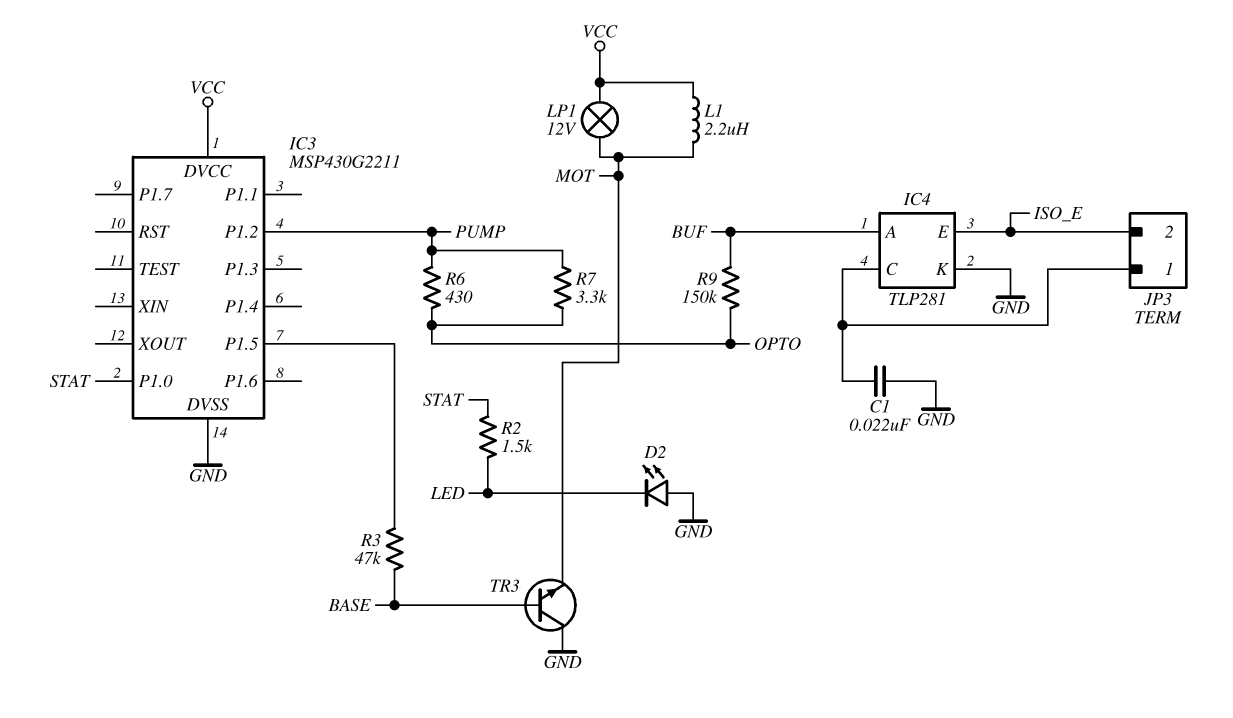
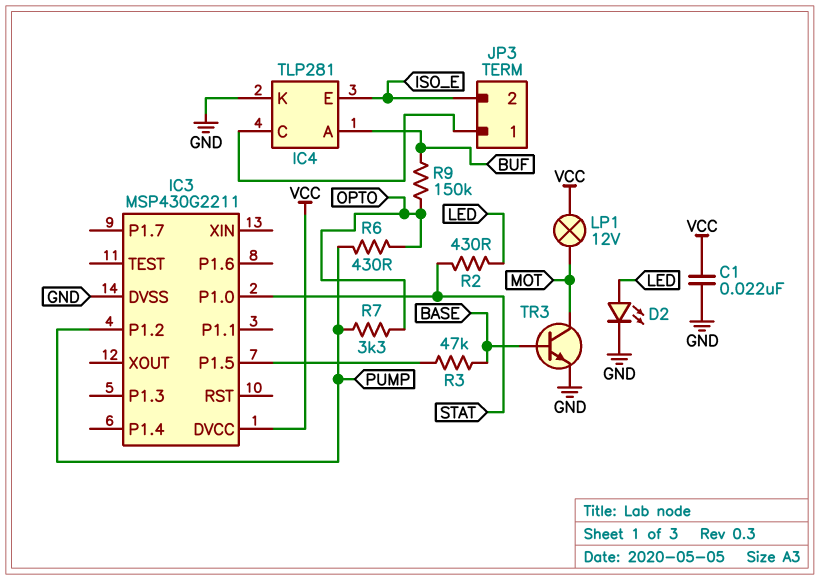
C1: 22nF (GND, IC4/C) -> 22nF (GND, VCC)
D2: LED (A GND, K LED) -> LED (A LED, K GND)
L1: 2.2uH (MOT, VCC) -> none
R2: 1.5k (LED, STAT) -> 430 (LED, STAT)
TR3: NPN (B BASE, C GND, E MOT) -> NPN (B BASE, C MOT, E GND)

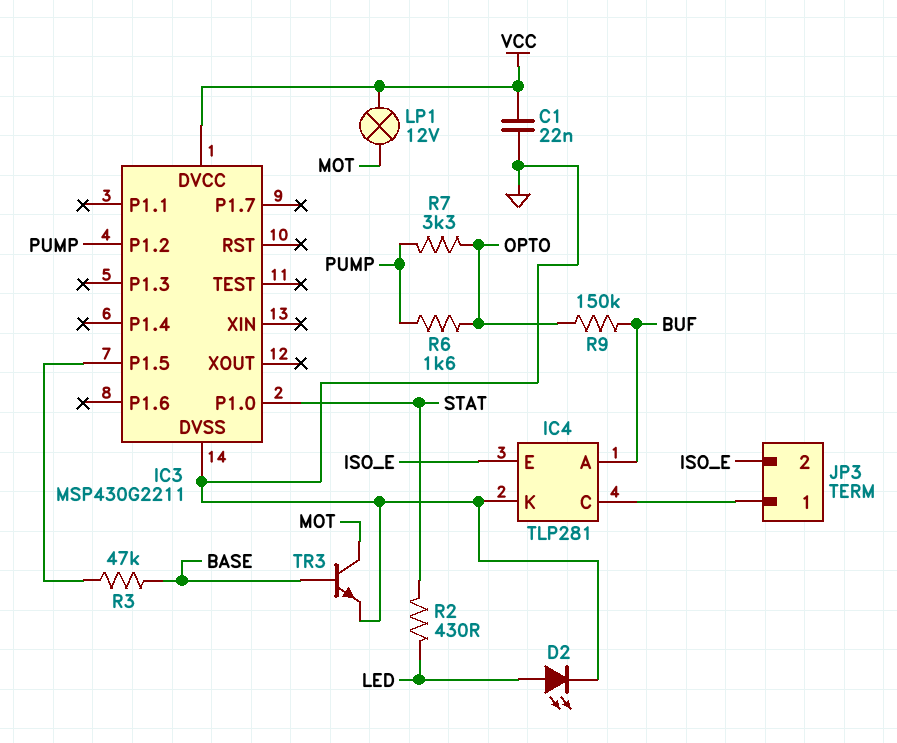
R6: 430 (OPTO, PUMP) -> 1.6k (OPTO, PUMP)

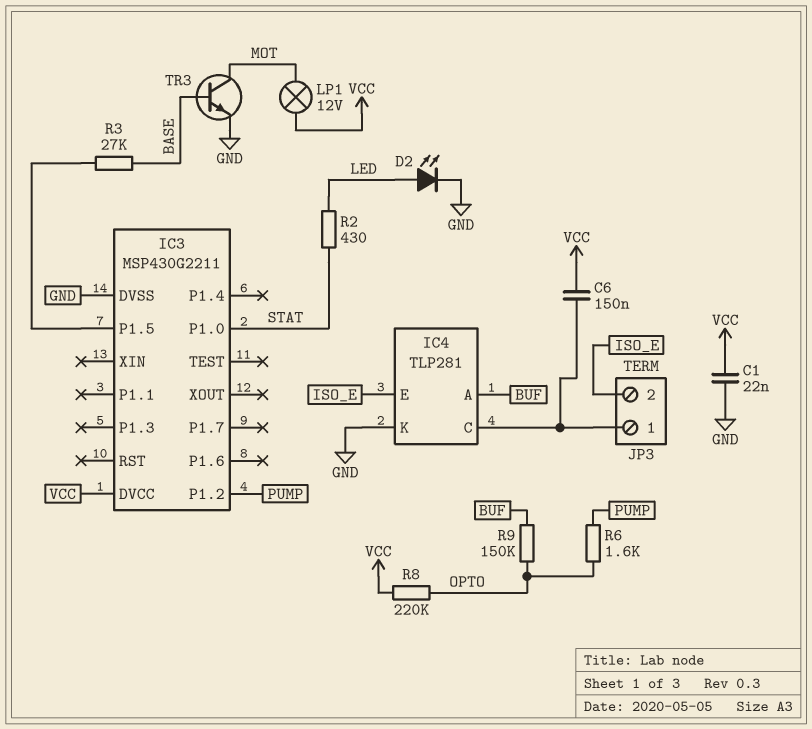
C6: none -> 150nF (IC4/C, VCC)
R3: 47k (BASE, IC3/P1.5) -> 27k (BASE, IC3/P1.5)
R7: 3.3k (OPTO, PUMP) -> none
R8: none -> 220k (OPTO, VCC)

